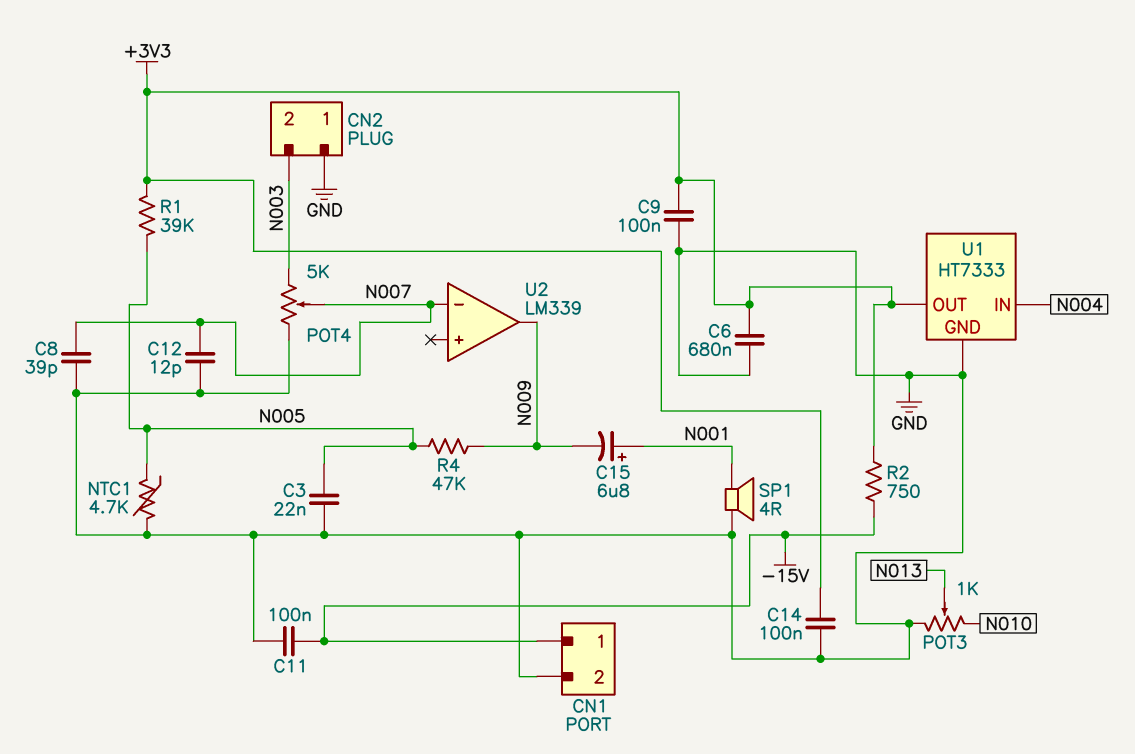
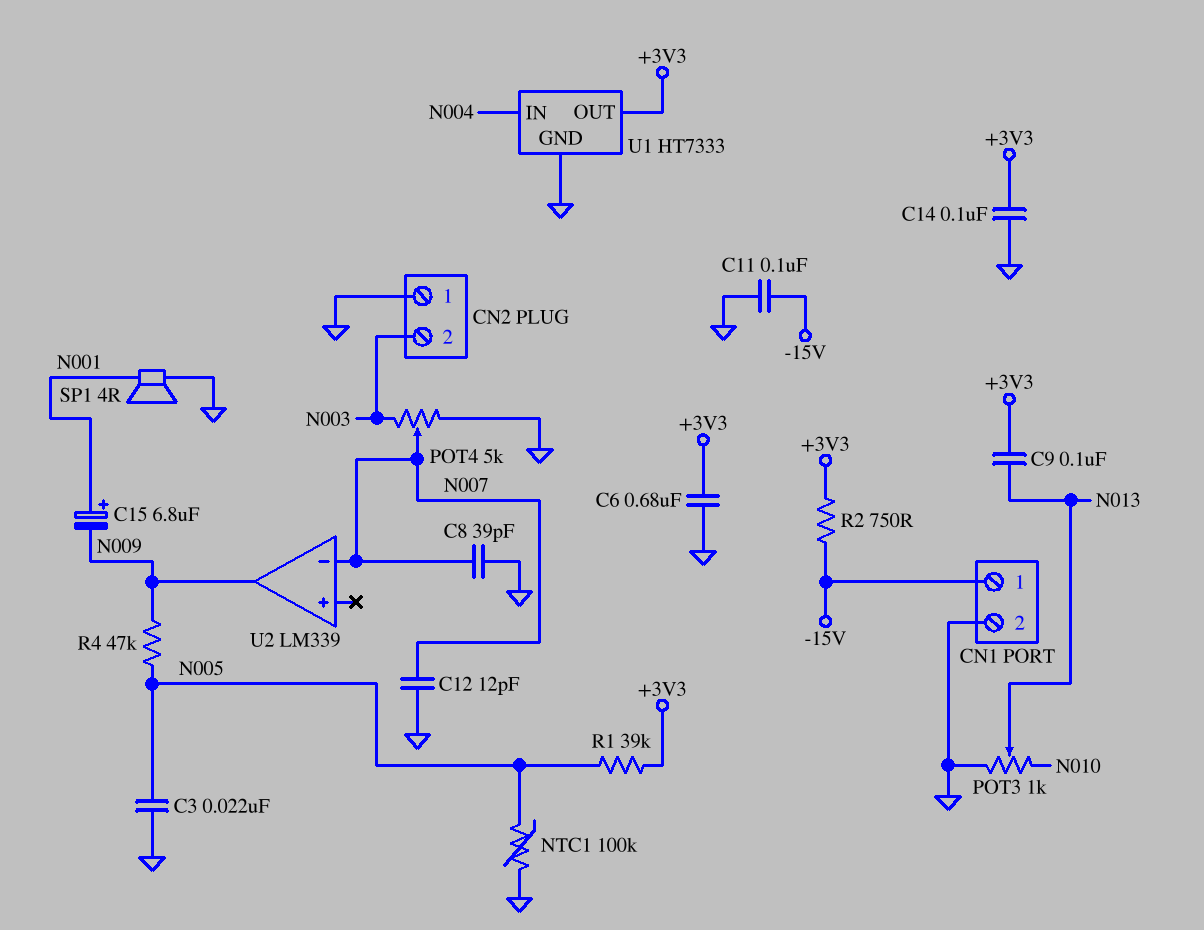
C9: 100nF (+3V3, GND) -> 100nF (+3V3, N013)
NTC1: 4.7k (GND, N005) -> 100k (GND, N005)

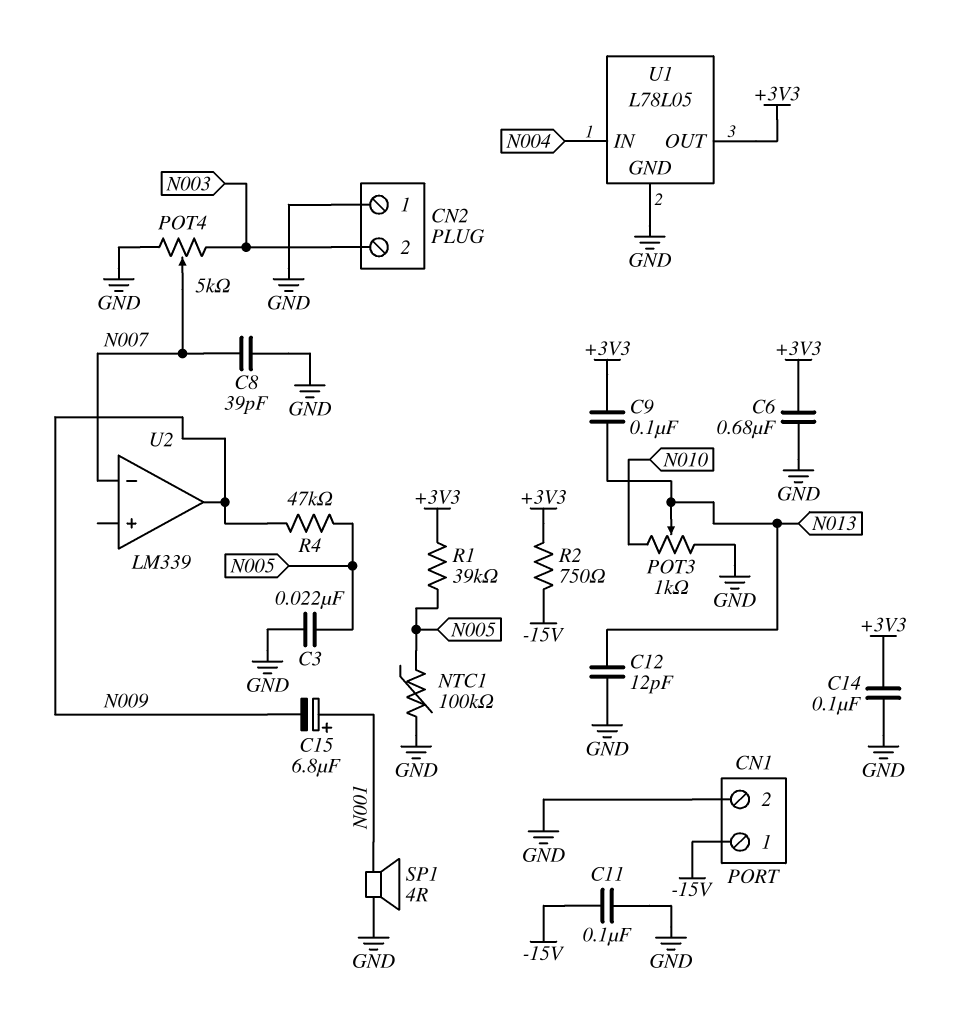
C12: 12pF (GND, N007) -> 12pF (GND, N013)
U1: HT7333 -> L78L05

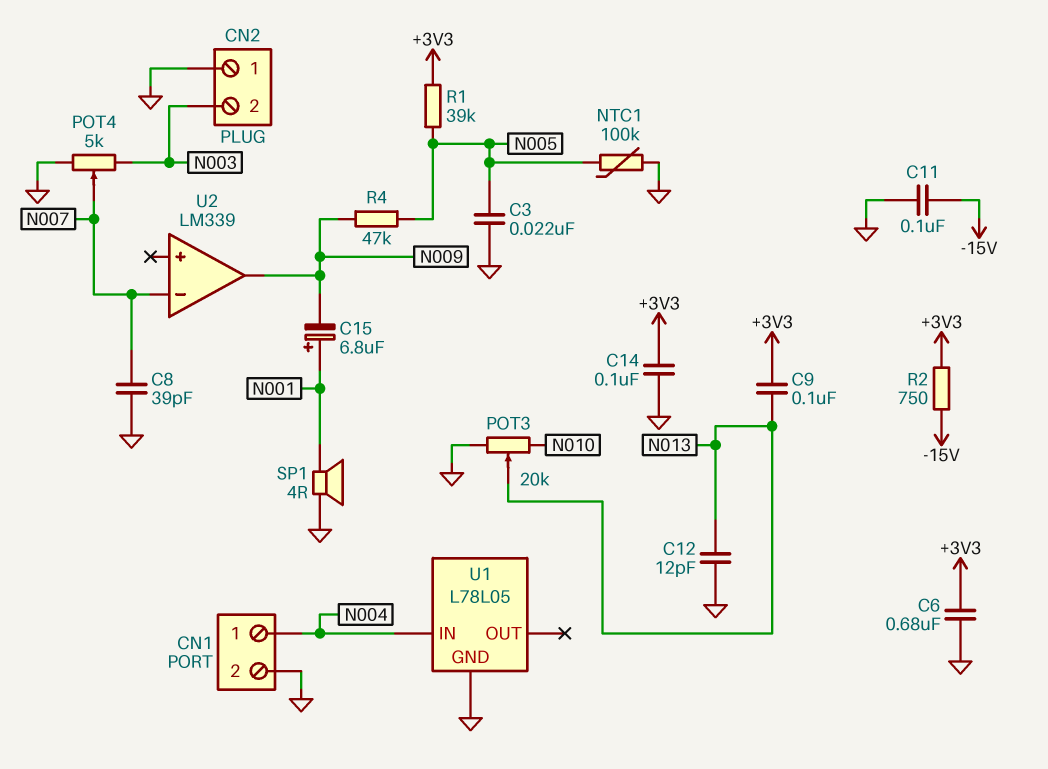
CN1 pin 1: -15V -> N004
POT3: 1k (GND, N010, wiper N013) -> 20k (GND, N010, wiper N013)
U1 pin OUT: +3V3 -> none

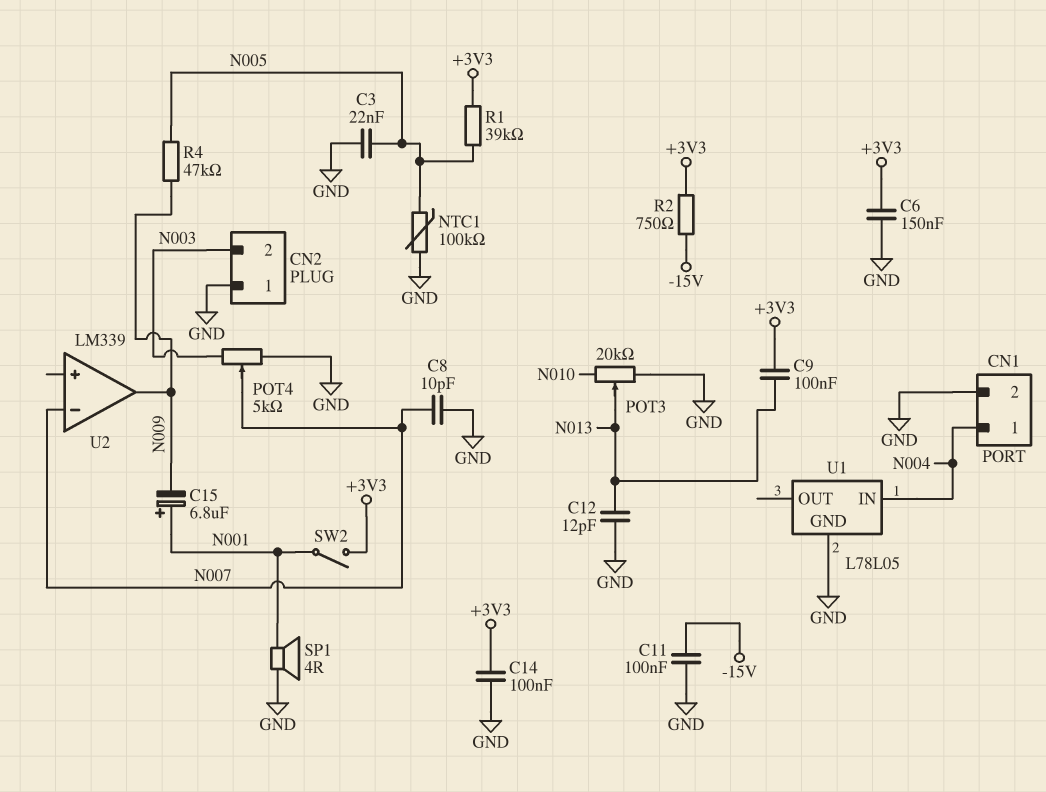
C6: 680nF (+3V3, GND) -> 150nF (+3V3, GND)
C8: 39pF (GND, N007) -> 10pF (GND, N007)
SW2: none -> switch (+3V3, N001)

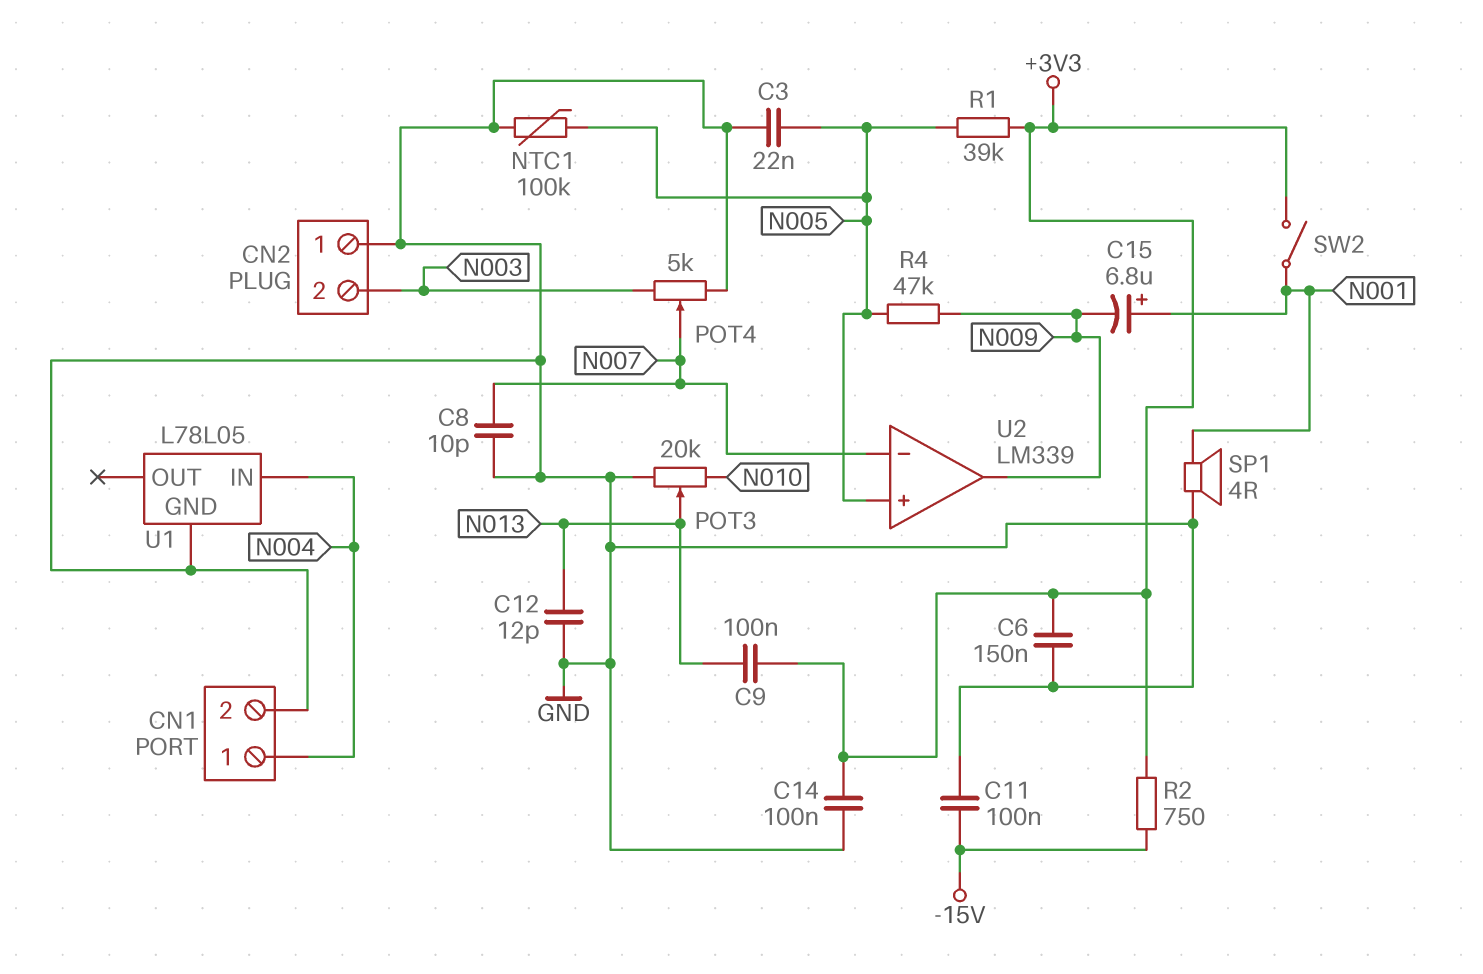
U2 pin in+: none -> N005

